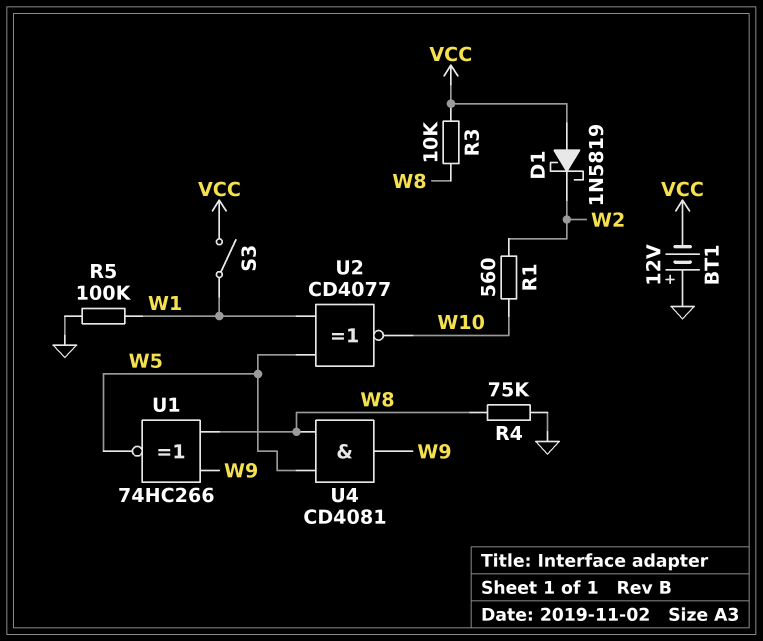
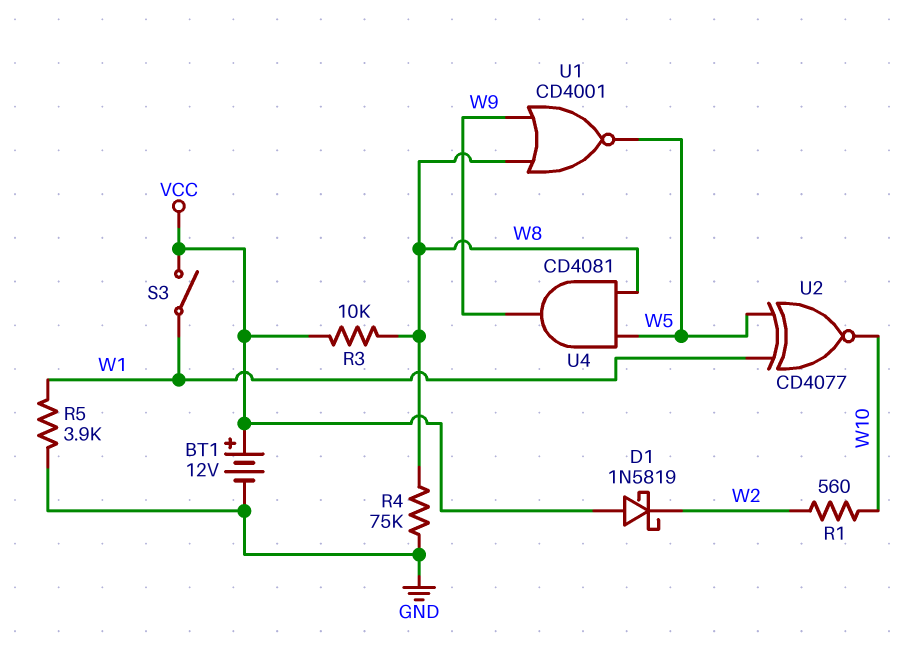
BT1: 12V (plus GND, minus VCC) -> 12V (plus VCC, minus GND)
R5: 100k (GND, W1) -> 3.9k (GND, W1)
U1: XNOR 74HC266 (in W8, in W9, out W5) -> NOR CD4001 (in W8, in W9, out W5)

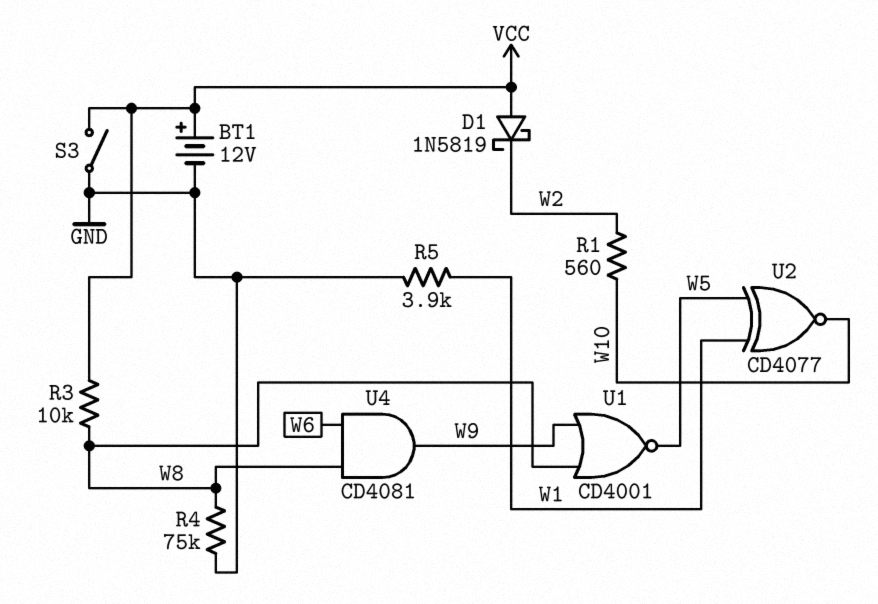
S3: switch (VCC, W1) -> switch (GND, VCC)
U4: AND CD4081 (in W5, in W8, out W9) -> AND CD4081 (in W6, in W8, out W9)

